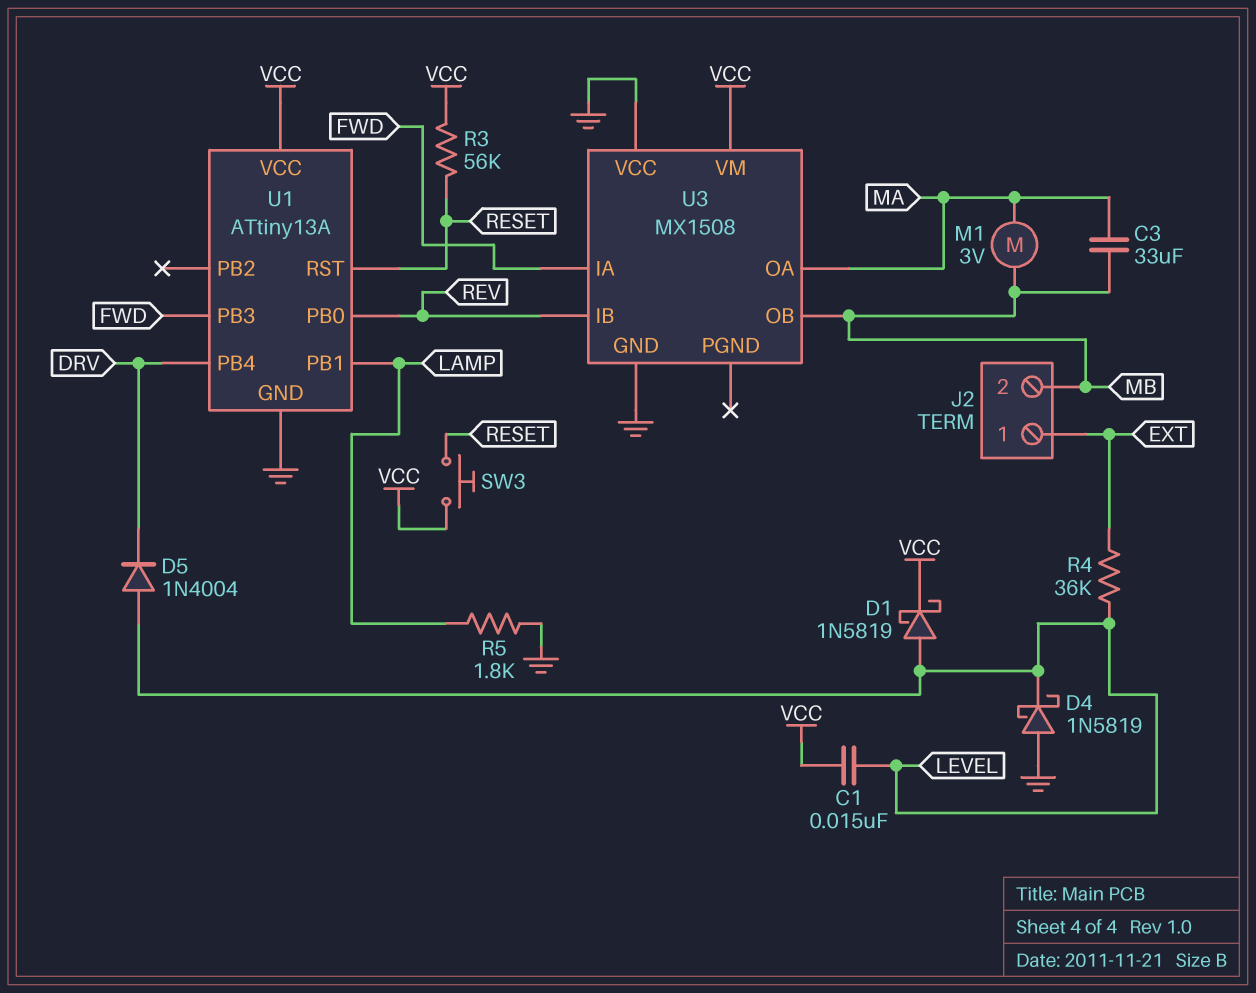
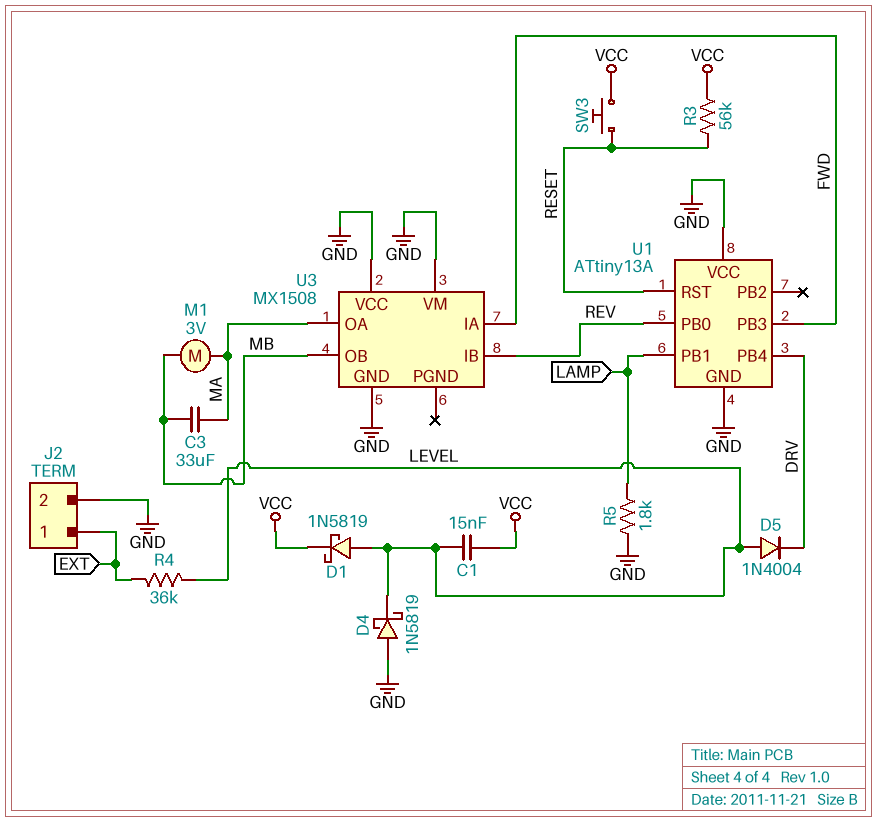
J2 pin 2: MB -> GND
U1 pin VCC: VCC -> GND
U3 pin VM: VCC -> GND

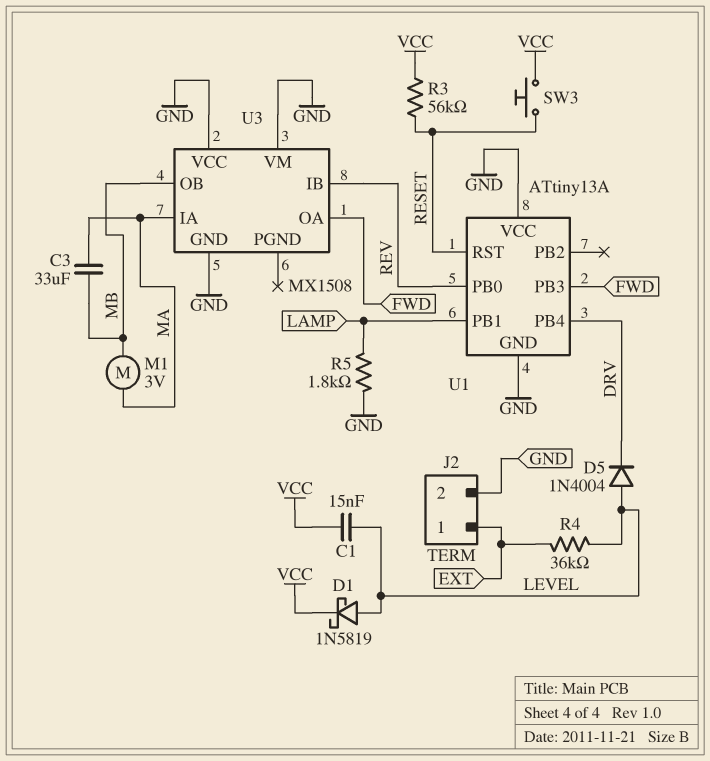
D4: schottky 1N5819 (A GND, K LEVEL) -> none
U3 pin IA: FWD -> MA
U3 pin OA: MA -> FWD

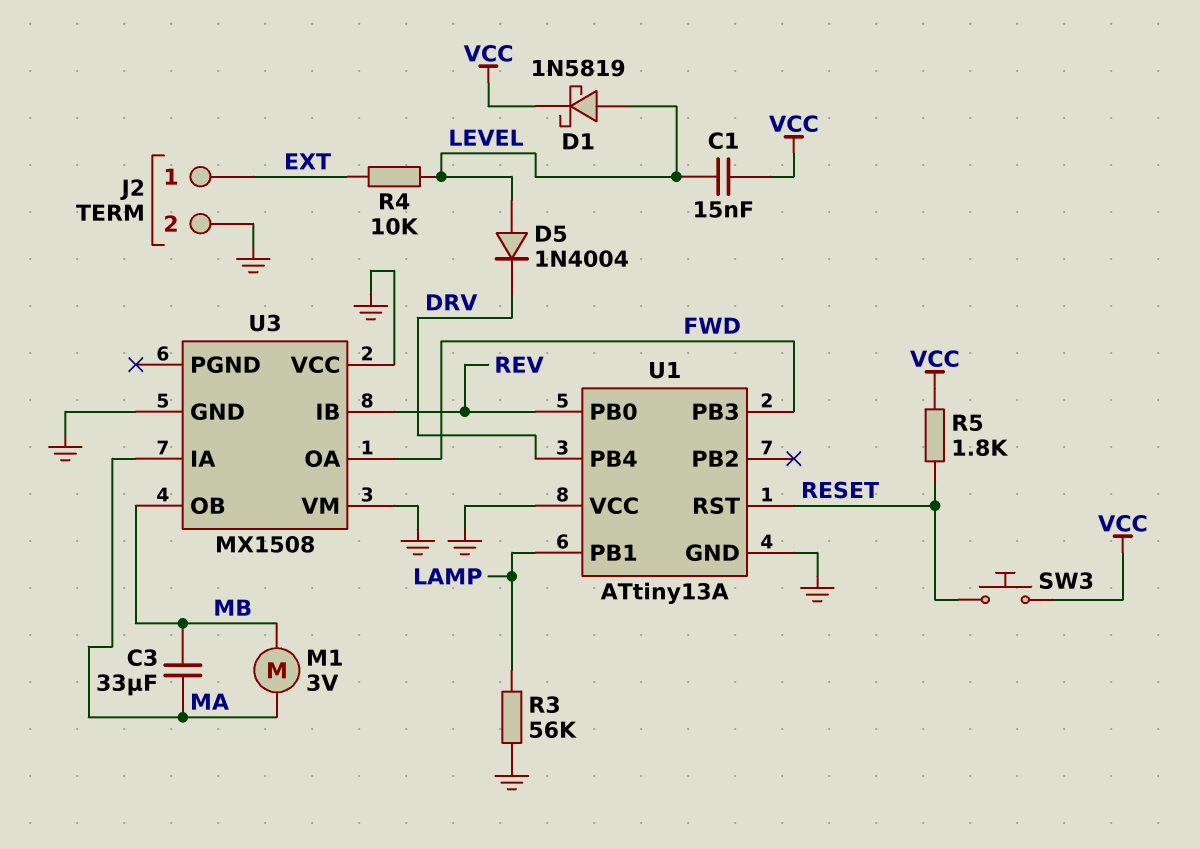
R3: 56k (RESET, VCC) -> 56k (GND, LAMP)
R4: 36k (EXT, LEVEL) -> 10k (EXT, LEVEL)
R5: 1.8k (GND, LAMP) -> 1.8k (RESET, VCC)

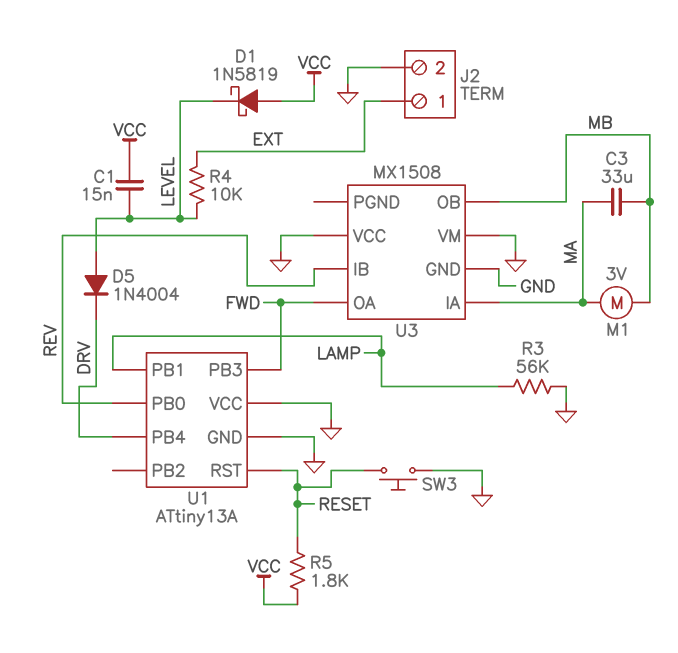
D1: schottky 1N5819 (A LEVEL, K VCC) -> schottky 1N5819 (A VCC, K LEVEL)
SW3: button (RESET, VCC) -> button (GND, RESET)

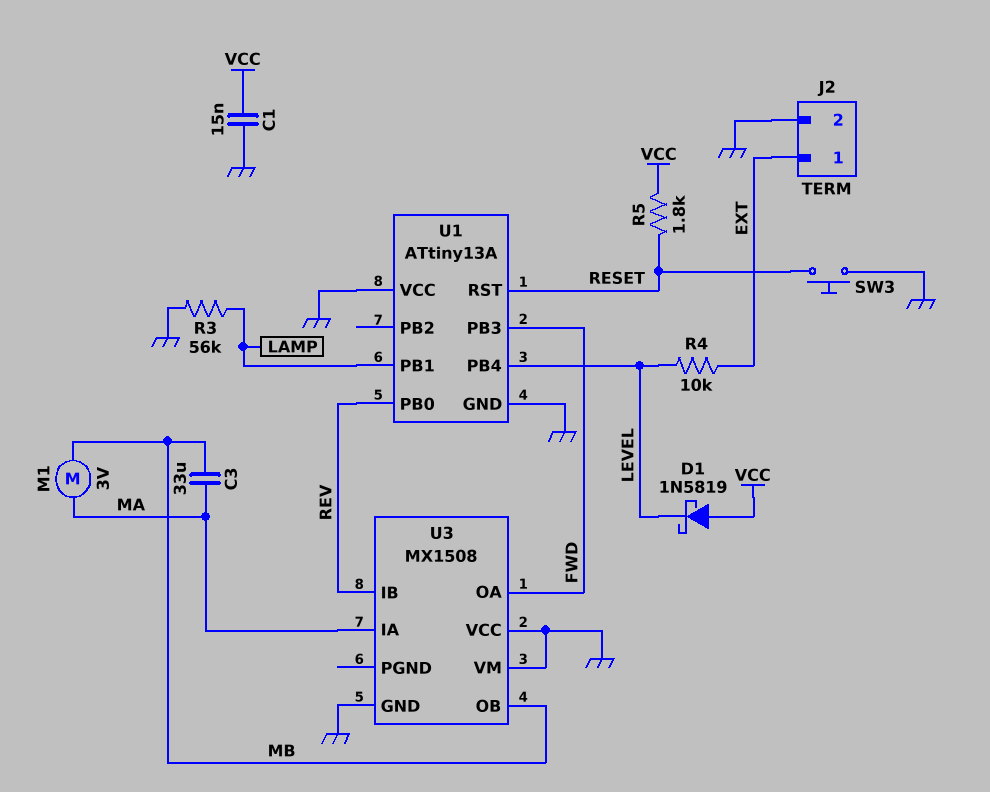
C1: 15nF (LEVEL, VCC) -> 15nF (GND, VCC)
D5: diode 1N4004 (A LEVEL, K DRV) -> none
U1 pin PB4: DRV -> LEVEL

